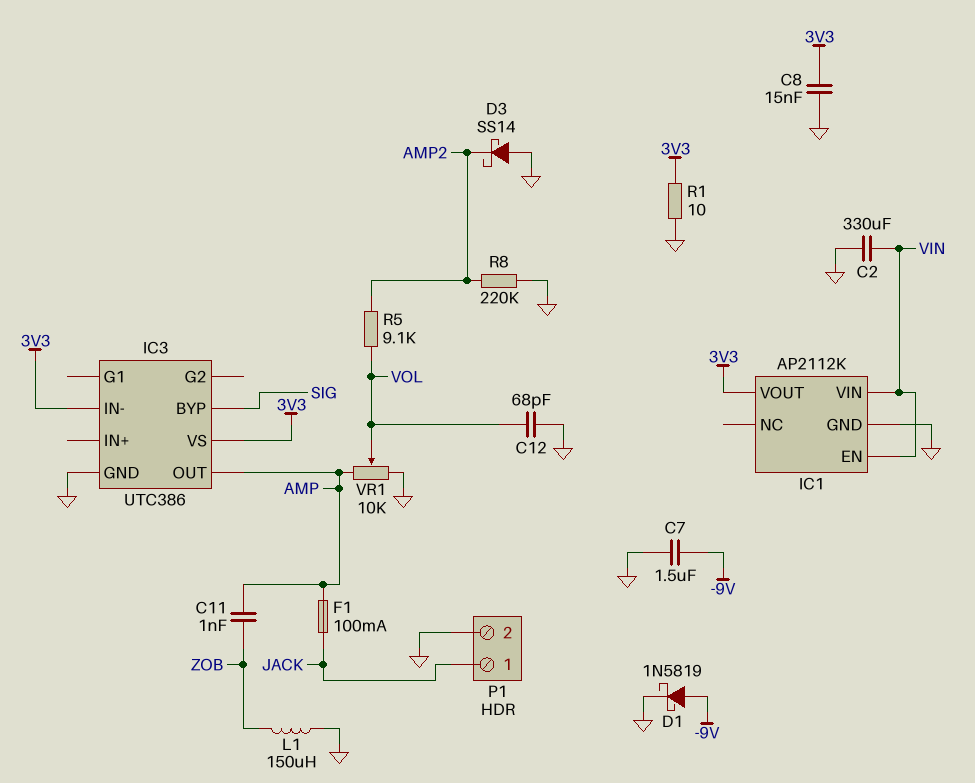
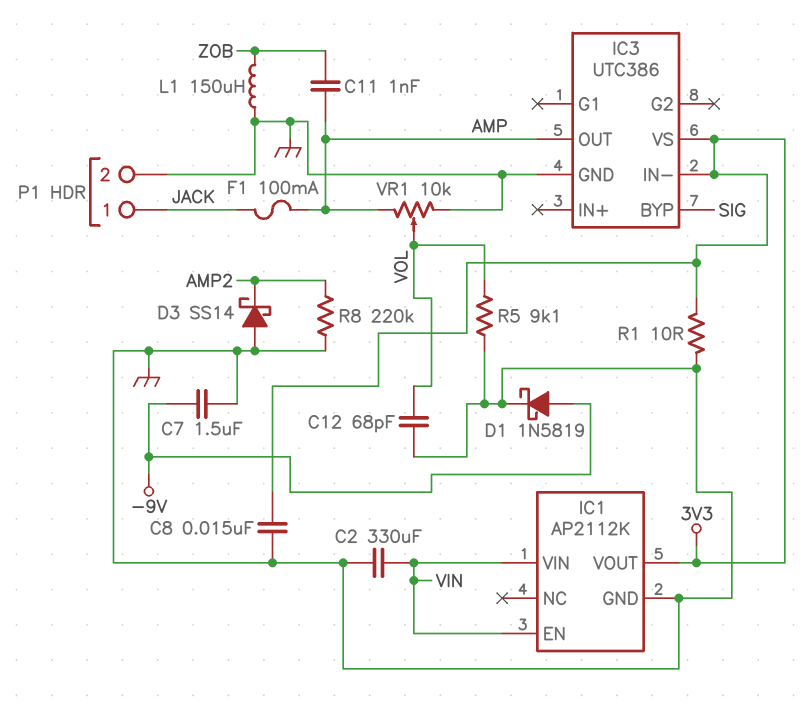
R5: 9.1k (AMP2, VOL) -> 9.1k (GND, VOL)

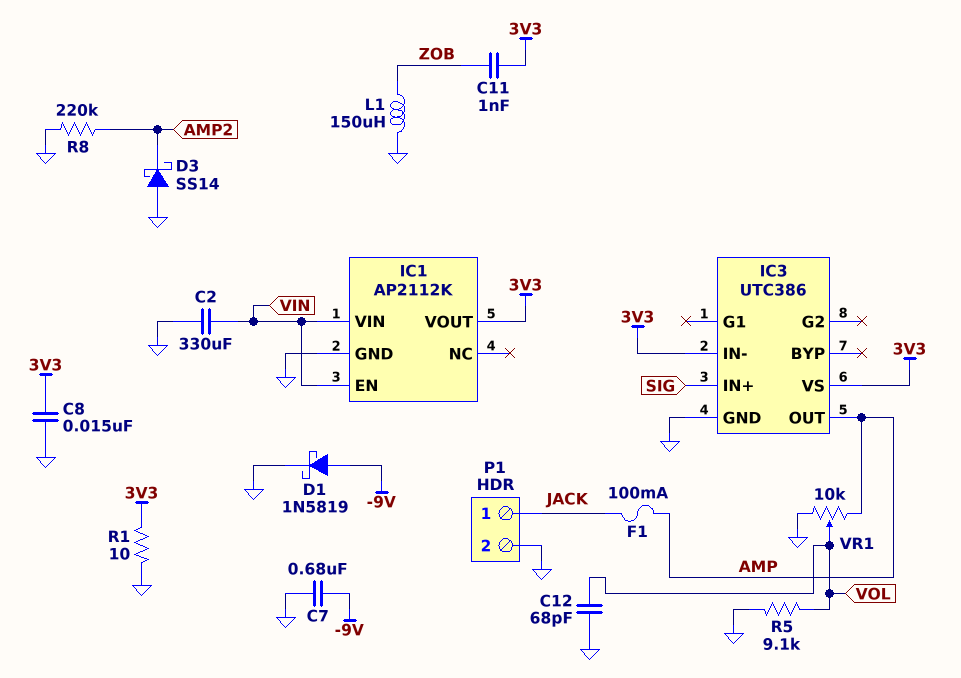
C7: 1.5uF (-9V, GND) -> 680nF (-9V, GND)
C11: 1nF (AMP, ZOB) -> 1nF (3V3, ZOB)
IC3 pin BYP: SIG -> none
IC3 pin IN+: none -> SIG

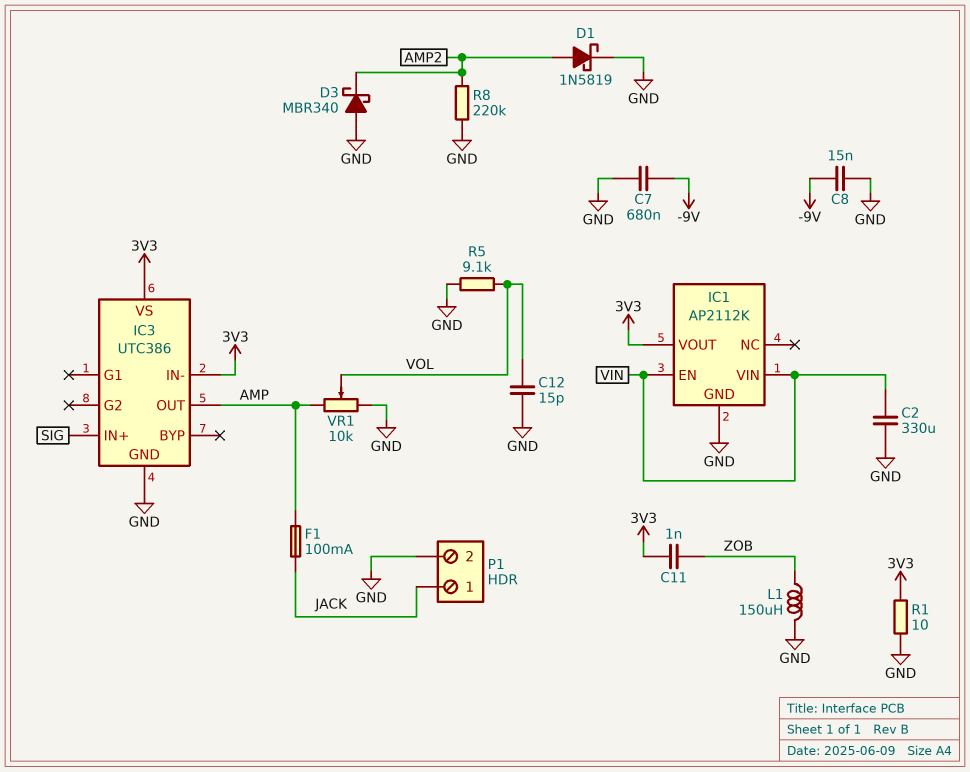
C8: 15nF (3V3, GND) -> 15nF (-9V, GND)
C12: 68pF (GND, VOL) -> 15pF (GND, VOL)
D1: schottky 1N5819 (A -9V, K GND) -> schottky 1N5819 (A AMP2, K GND)
D3: schottky SS14 (A GND, K AMP2) -> schottky MBR340 (A GND, K AMP2)

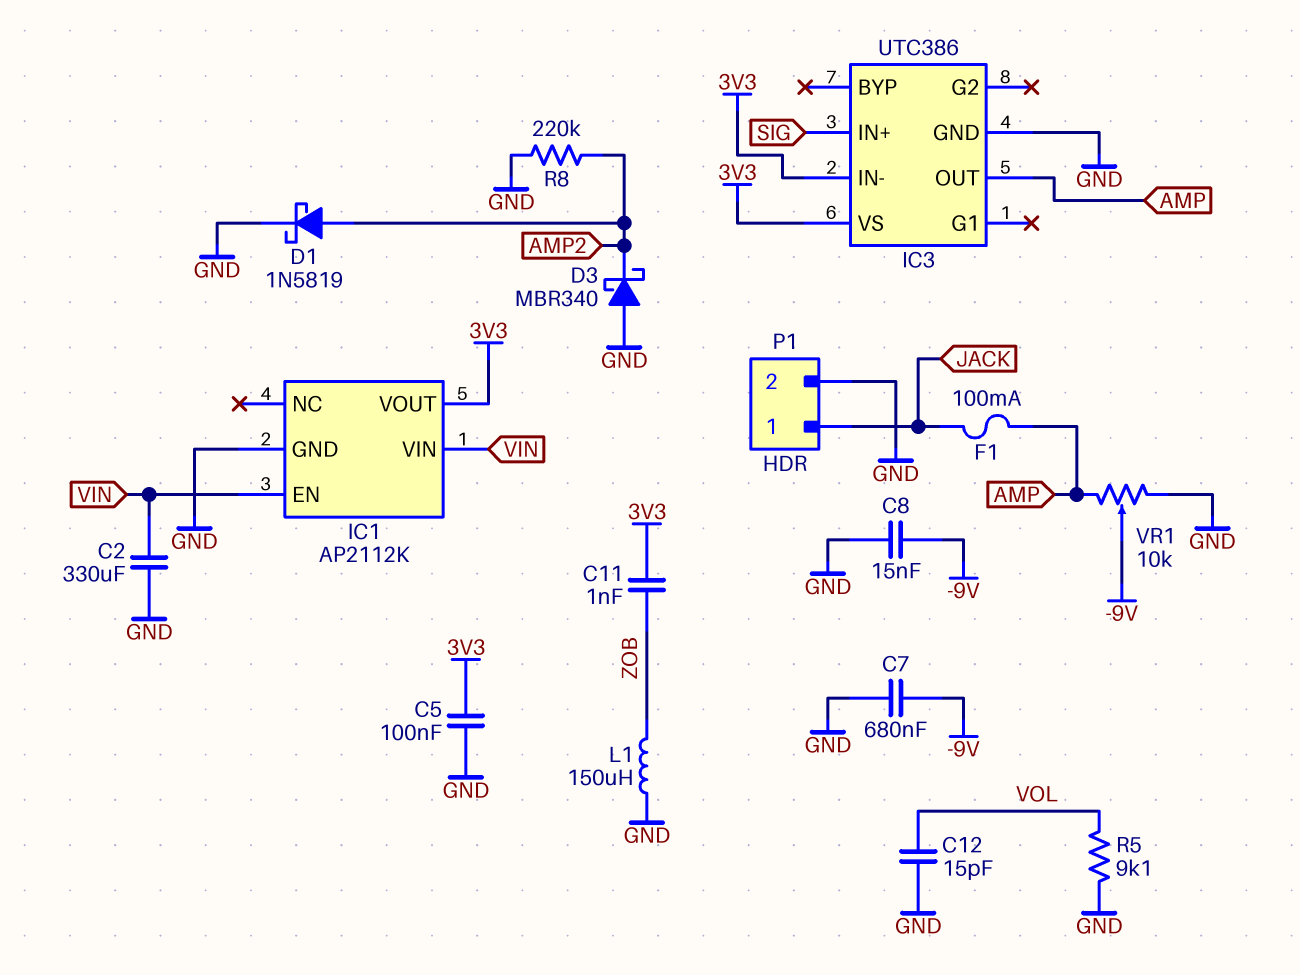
C5: none -> 100nF (3V3, GND)
R1: 10 (3V3, GND) -> none
VR1: 10k (AMP, GND, wiper VOL) -> 10k (AMP, GND, wiper -9V)

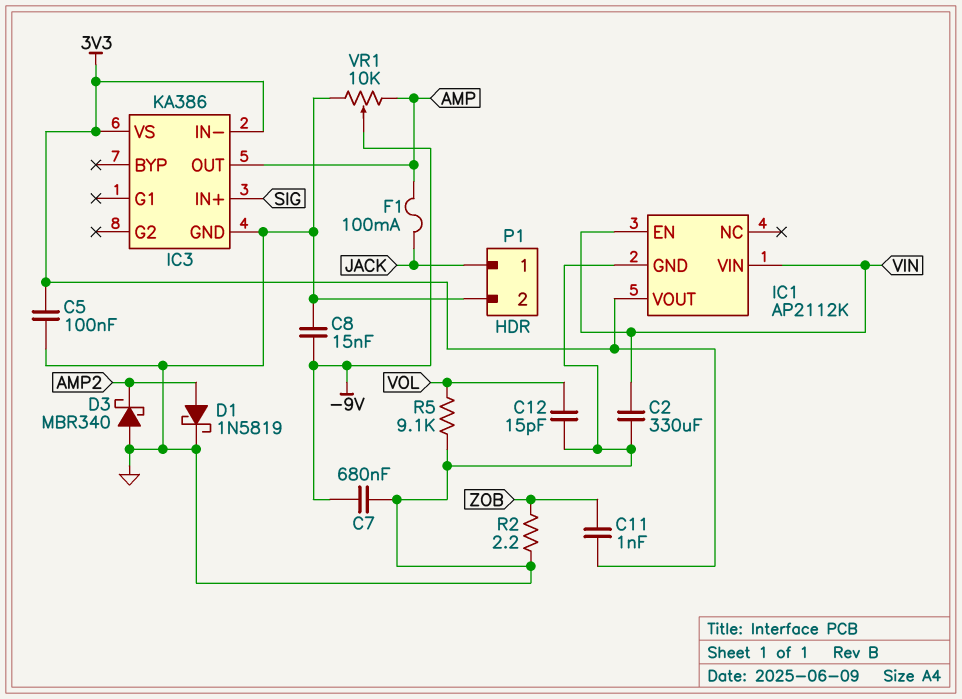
IC3: UTC386 -> KA386
L1: 150uH (GND, ZOB) -> none
R2: none -> 2.2 (GND, ZOB)
R8: 220k (AMP2, GND) -> none

